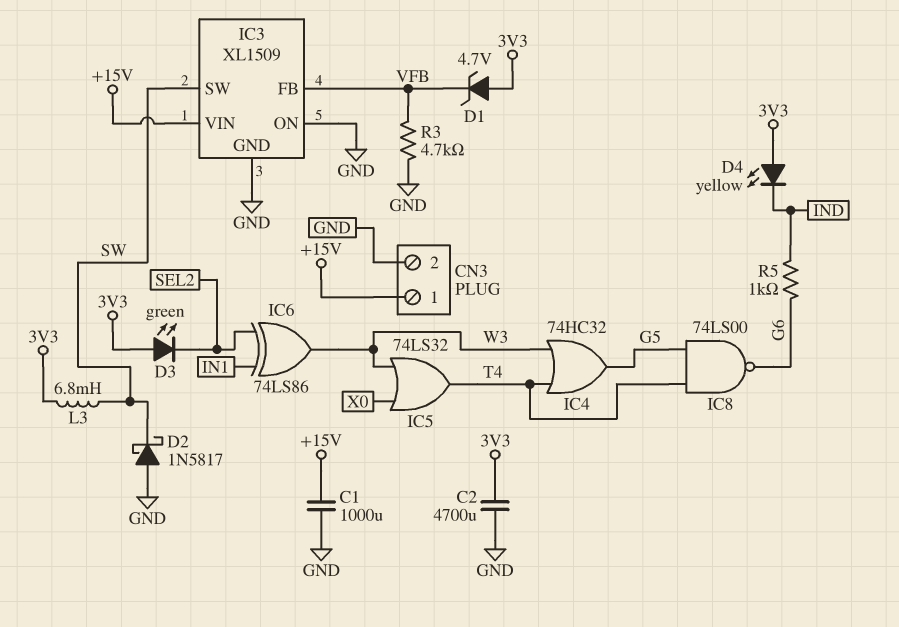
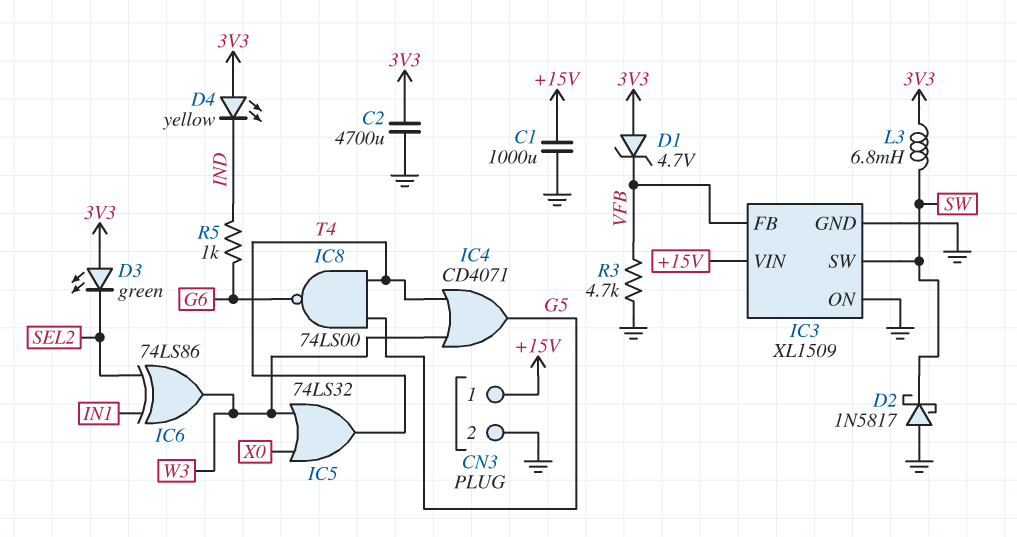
IC4: OR 74HC32 (in T4, in W3, out G5) -> OR CD4071 (in T4, in W3, out G5)

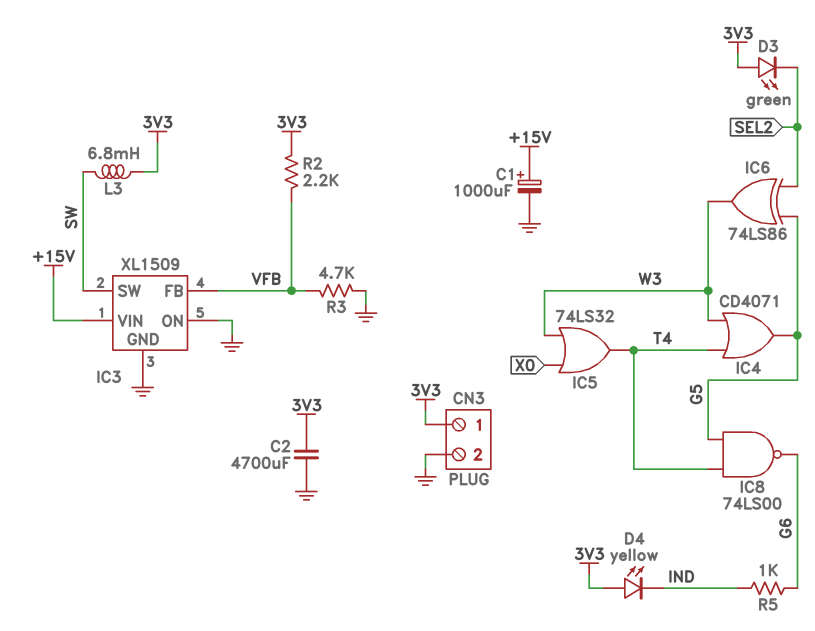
C1: 1000uF (+15V, GND) -> 1000uF (plus +15V, minus GND)
CN3 pin 1: +15V -> 3V3
D1: zener 4.7V (A 3V3, K VFB) -> none
D2: schottky 1N5817 (A GND, K SW) -> none
IC6: XOR 74LS86 (in IN1, in SEL2, out W3) -> XOR 74LS86 (in G5, in SEL2, out W3)
R2: none -> 2.2k (3V3, VFB)

